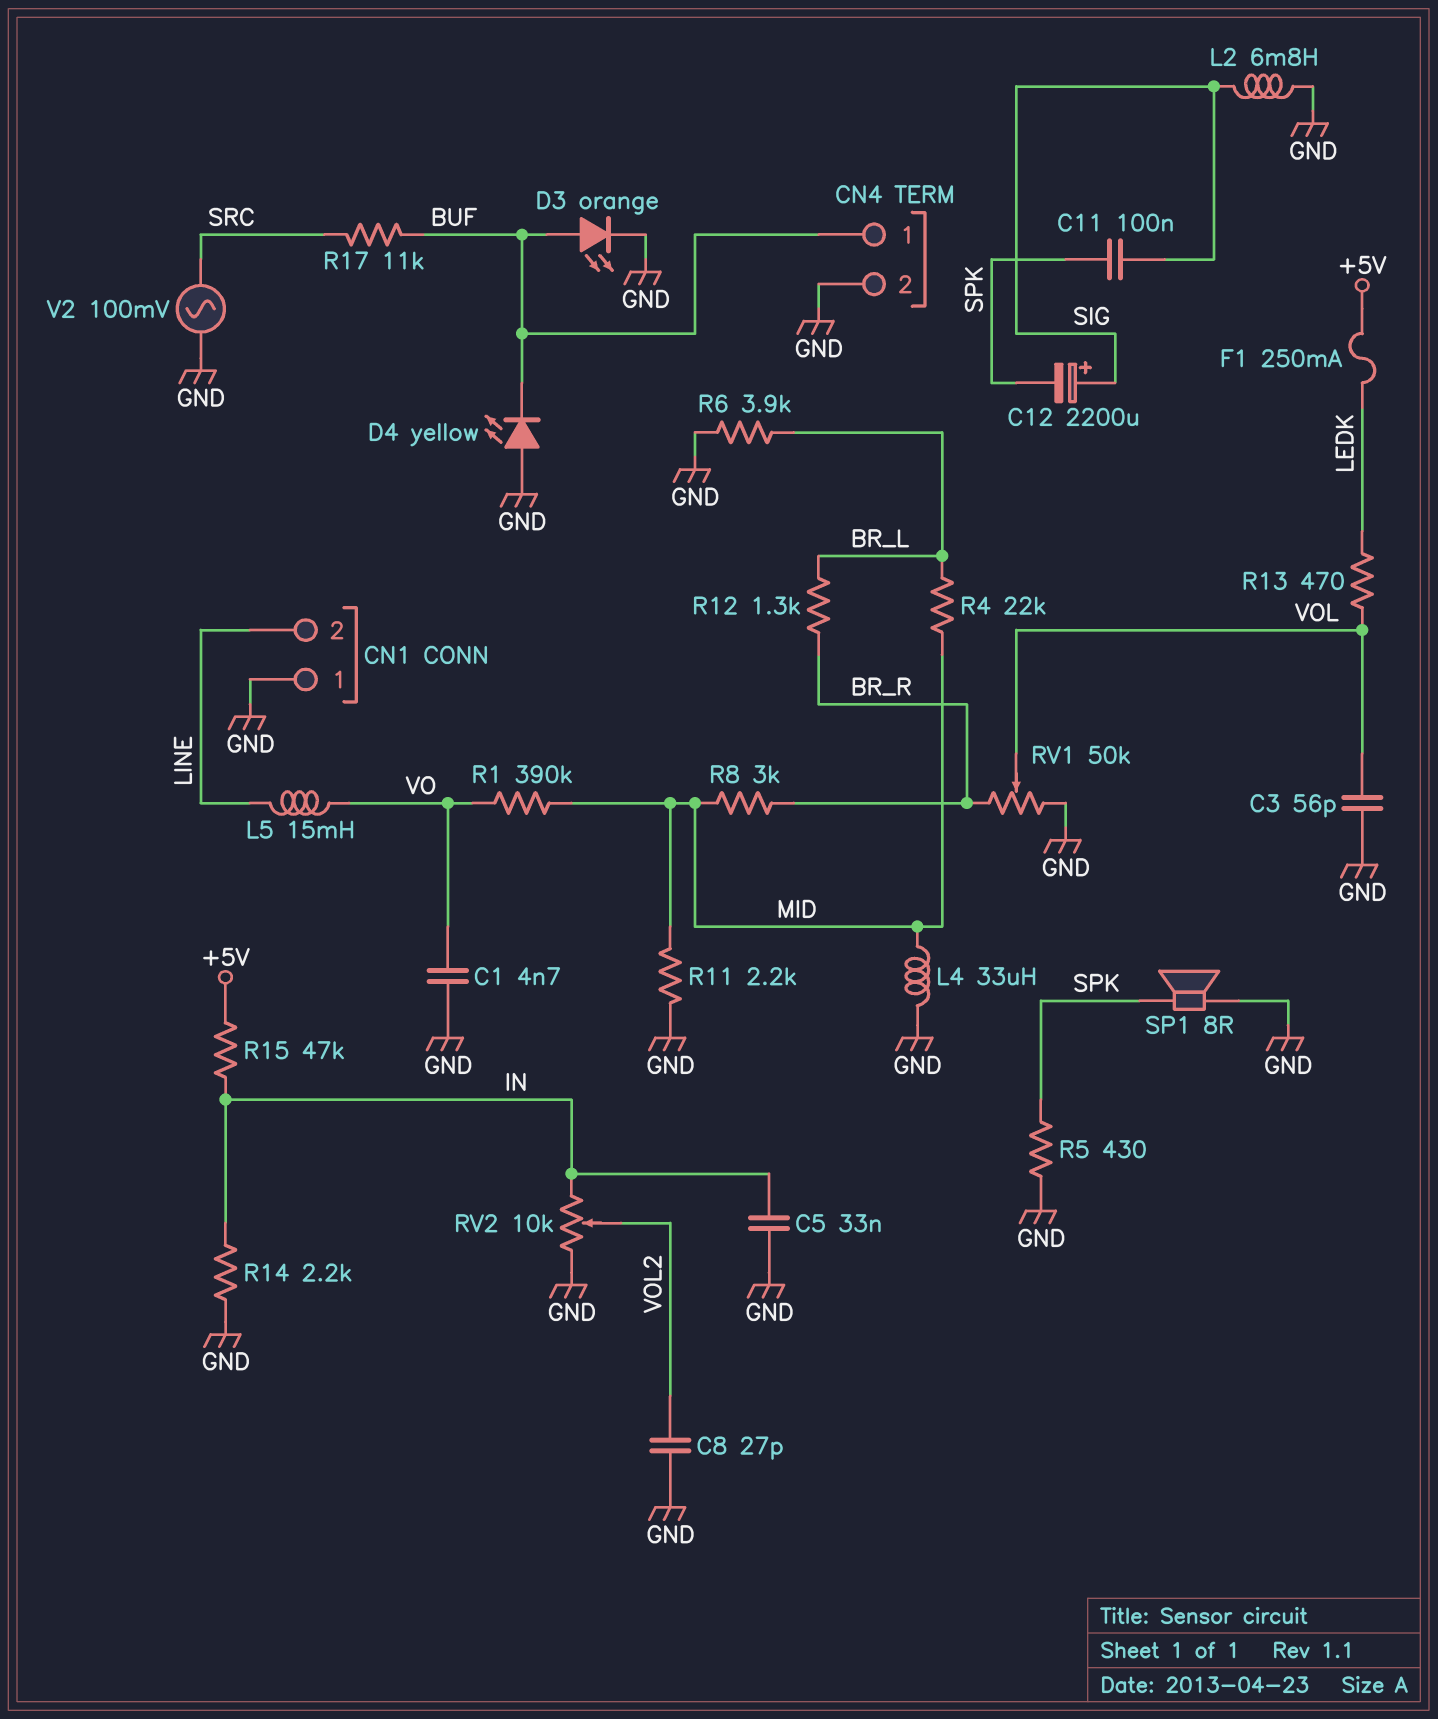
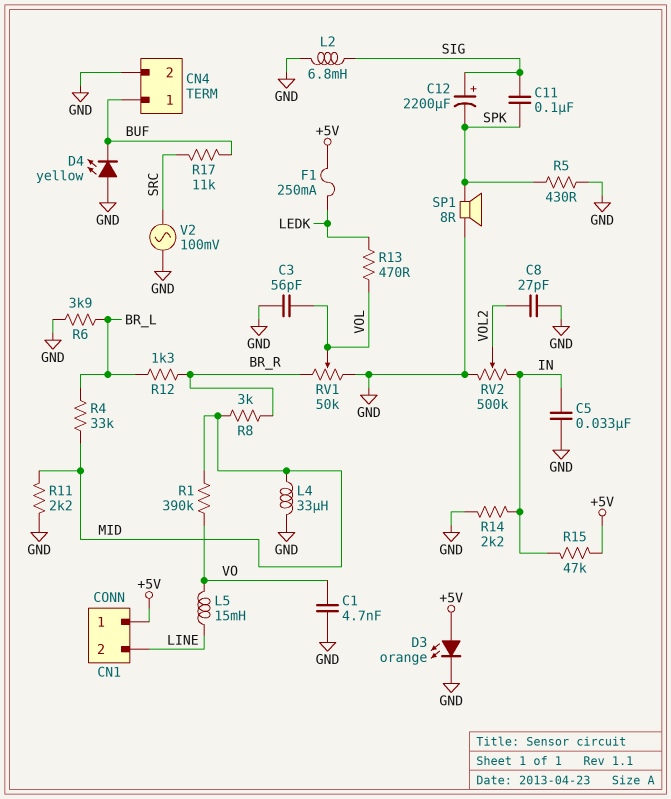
CN1 pin 1: GND -> +5V
D3: LED orange (A BUF, K GND) -> LED orange (A +5V, K GND)
R4: 22k (BR_L, MID) -> 33k (BR_L, MID)
RV2: 10k (GND, IN, wiper VOL2) -> 500k (GND, IN, wiper VOL2)

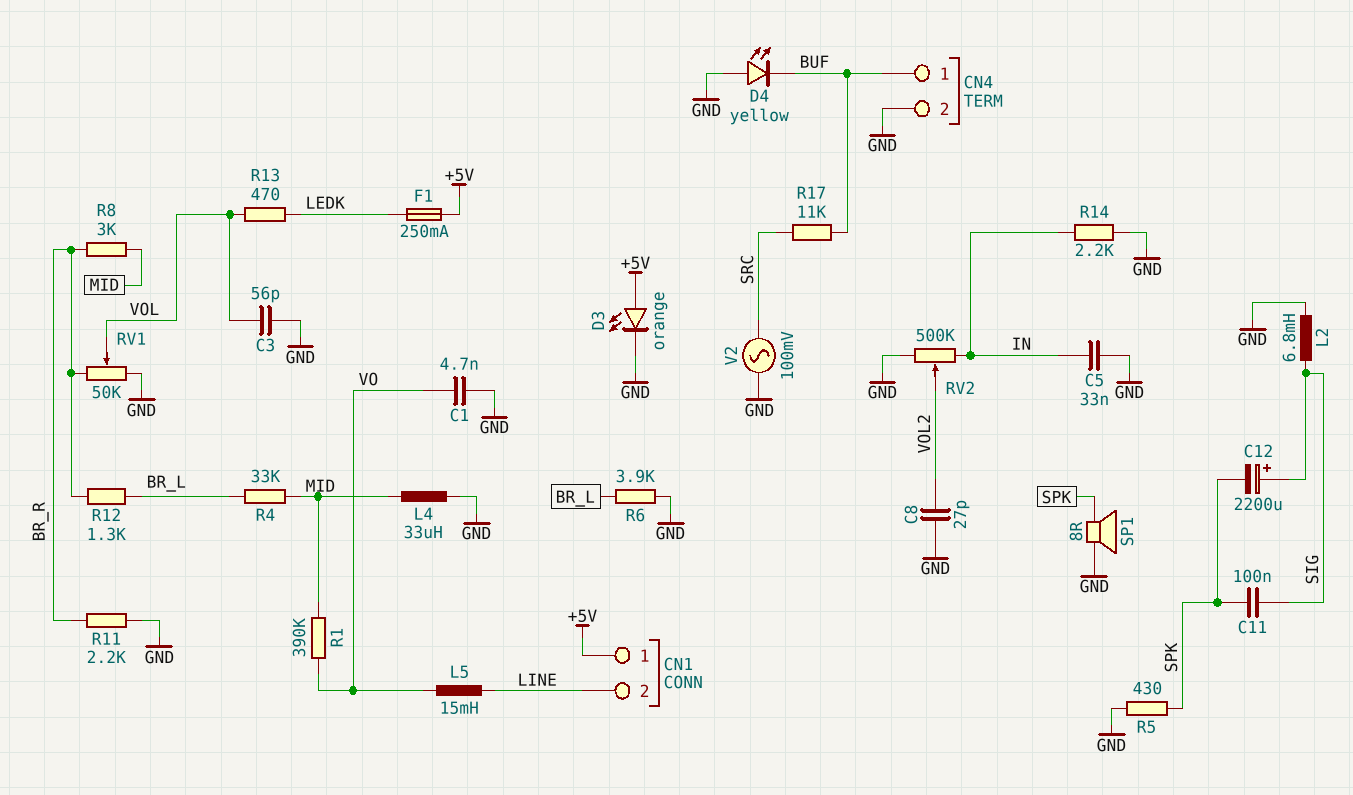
R11: 2.2k (GND, MID) -> 2.2k (BR_R, GND)
R15: 47k (+5V, IN) -> none

